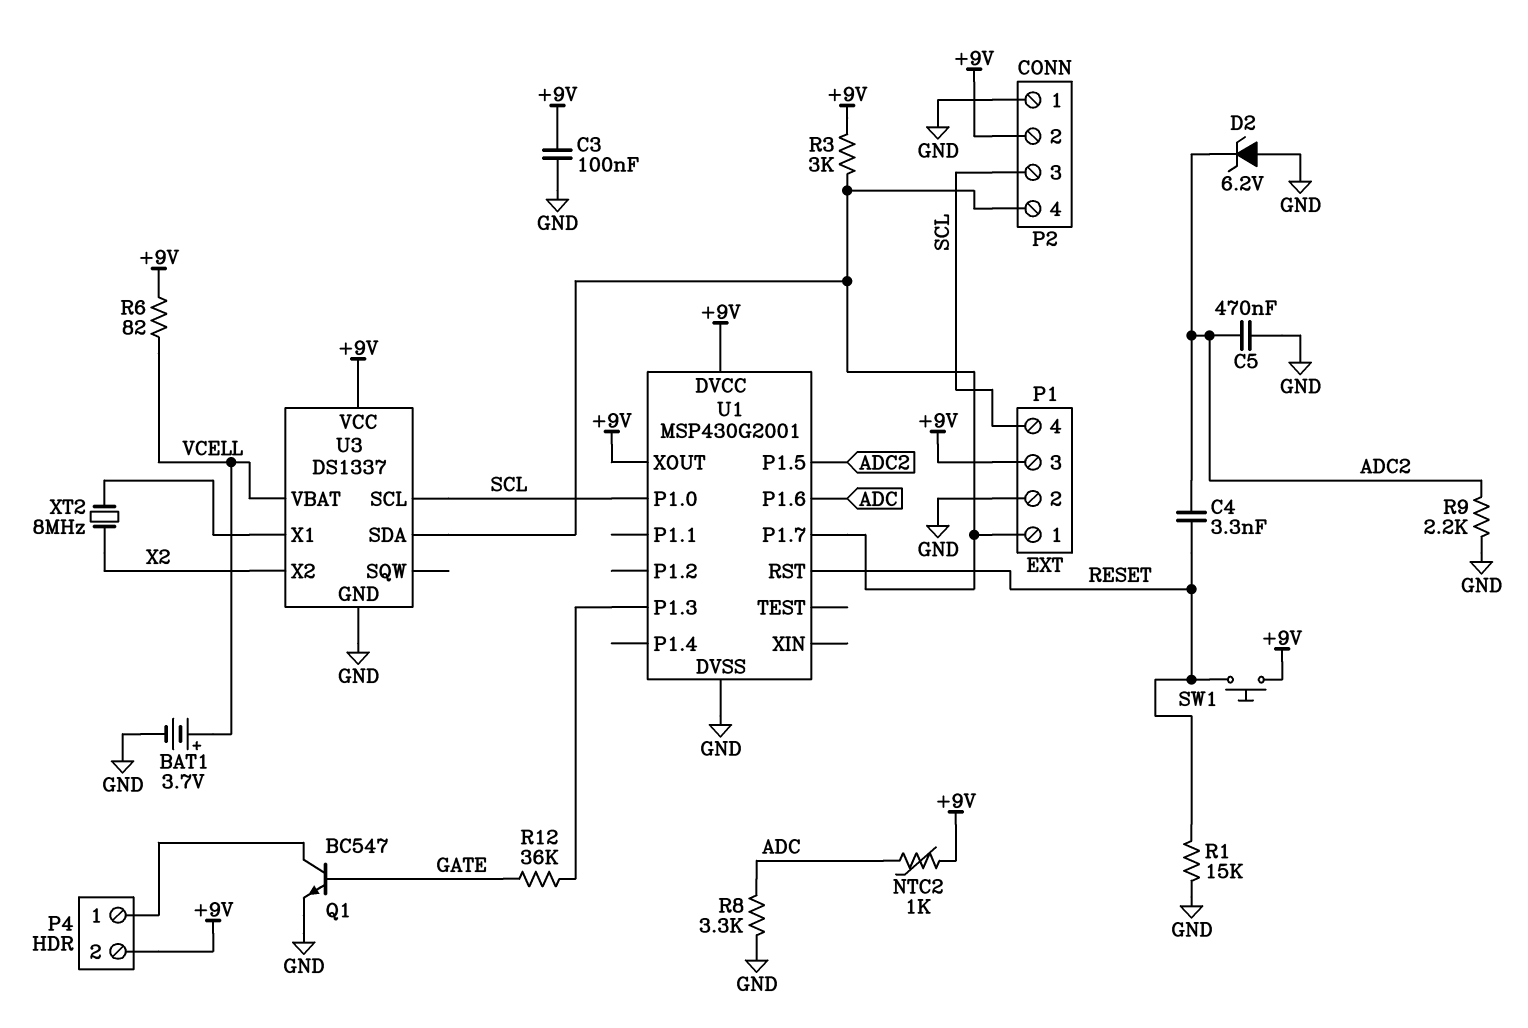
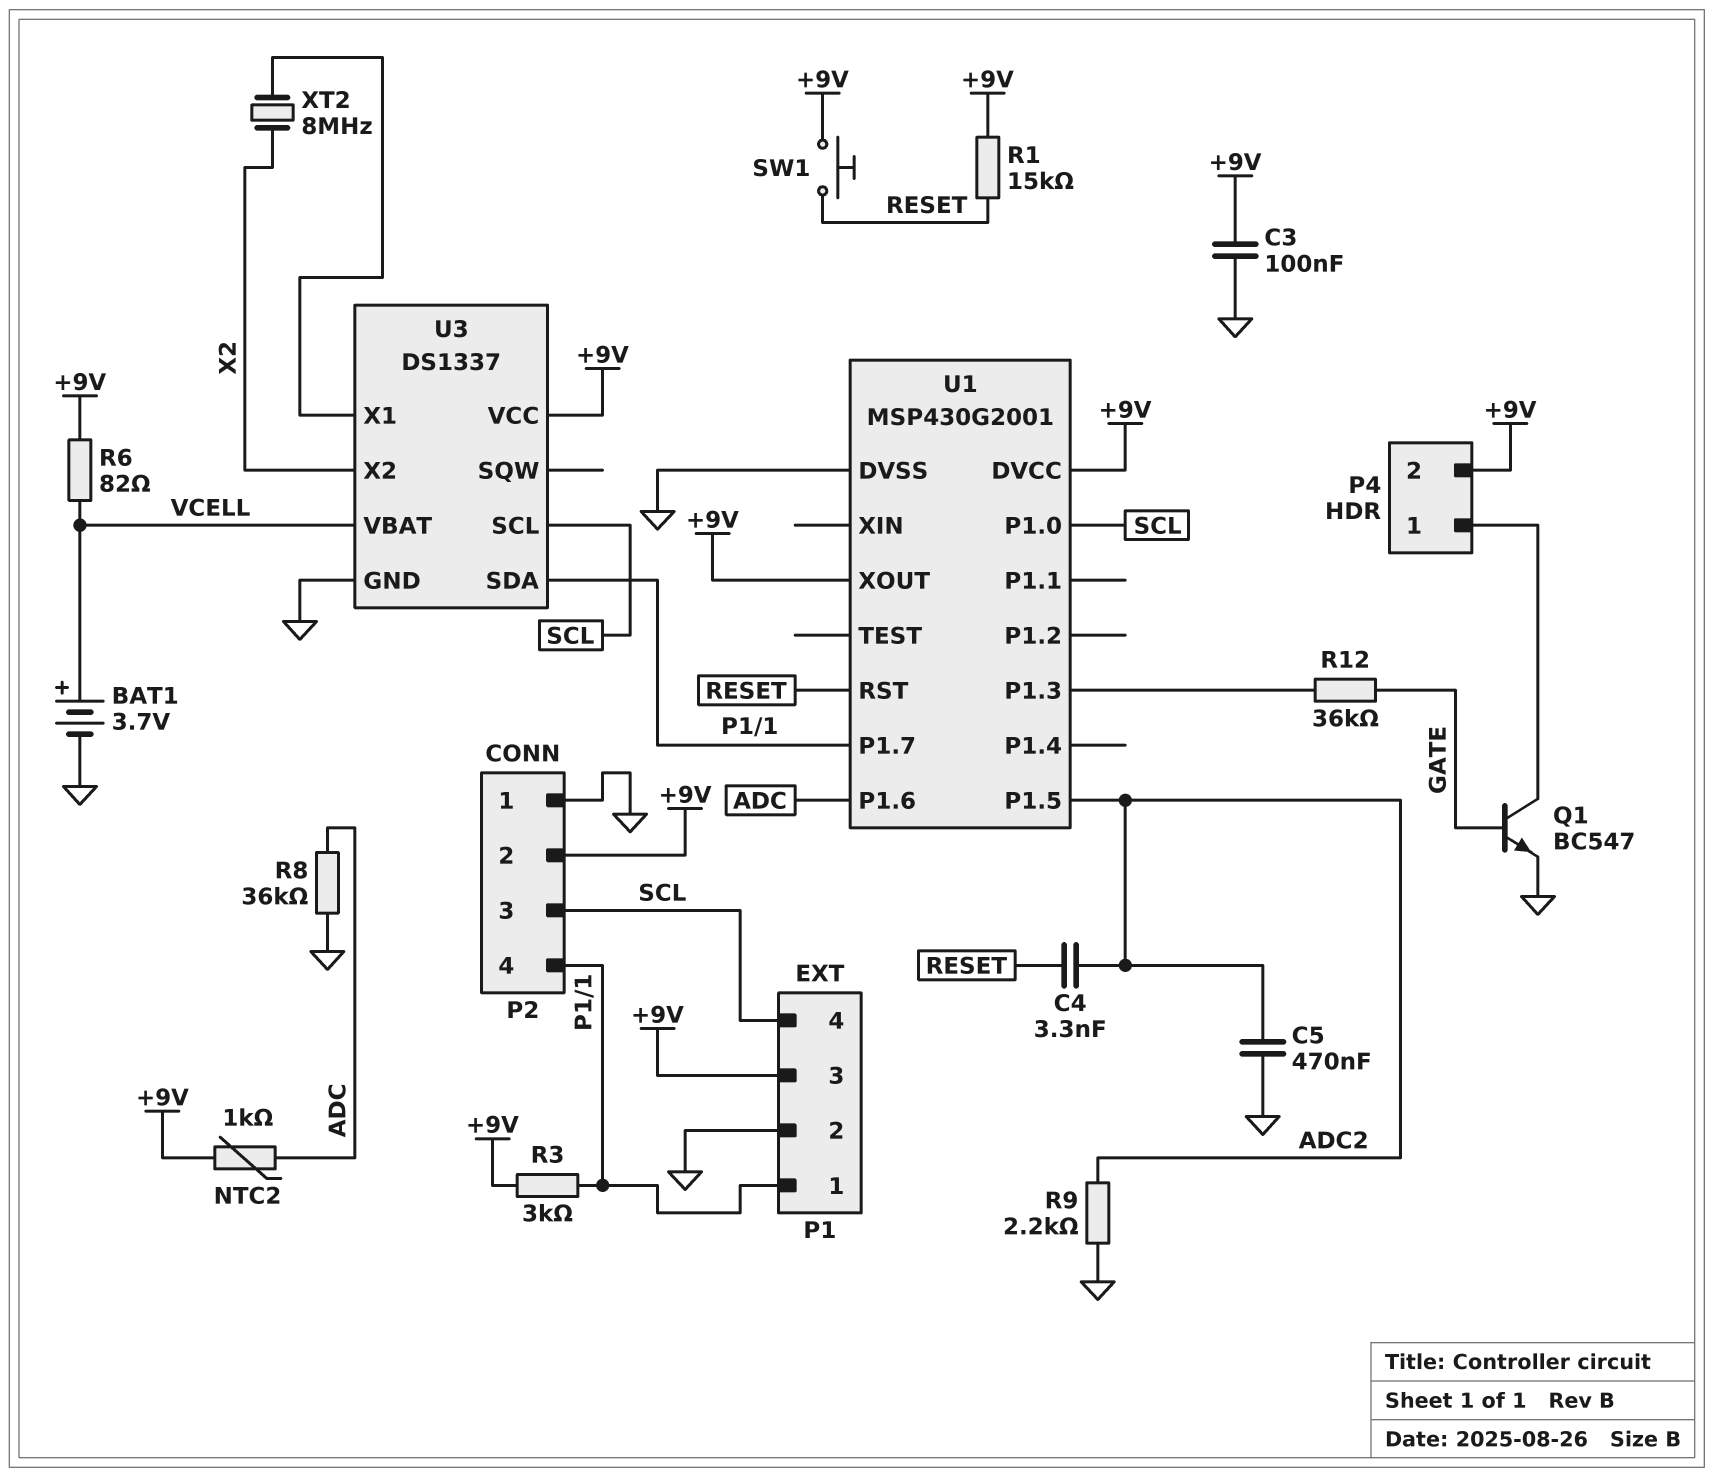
D2: zener 6.2V (A GND, K ADC2) -> none
R1: 15k (GND, RESET) -> 15k (+9V, RESET)
R8: 3.3k (ADC, GND) -> 36k (ADC, GND)

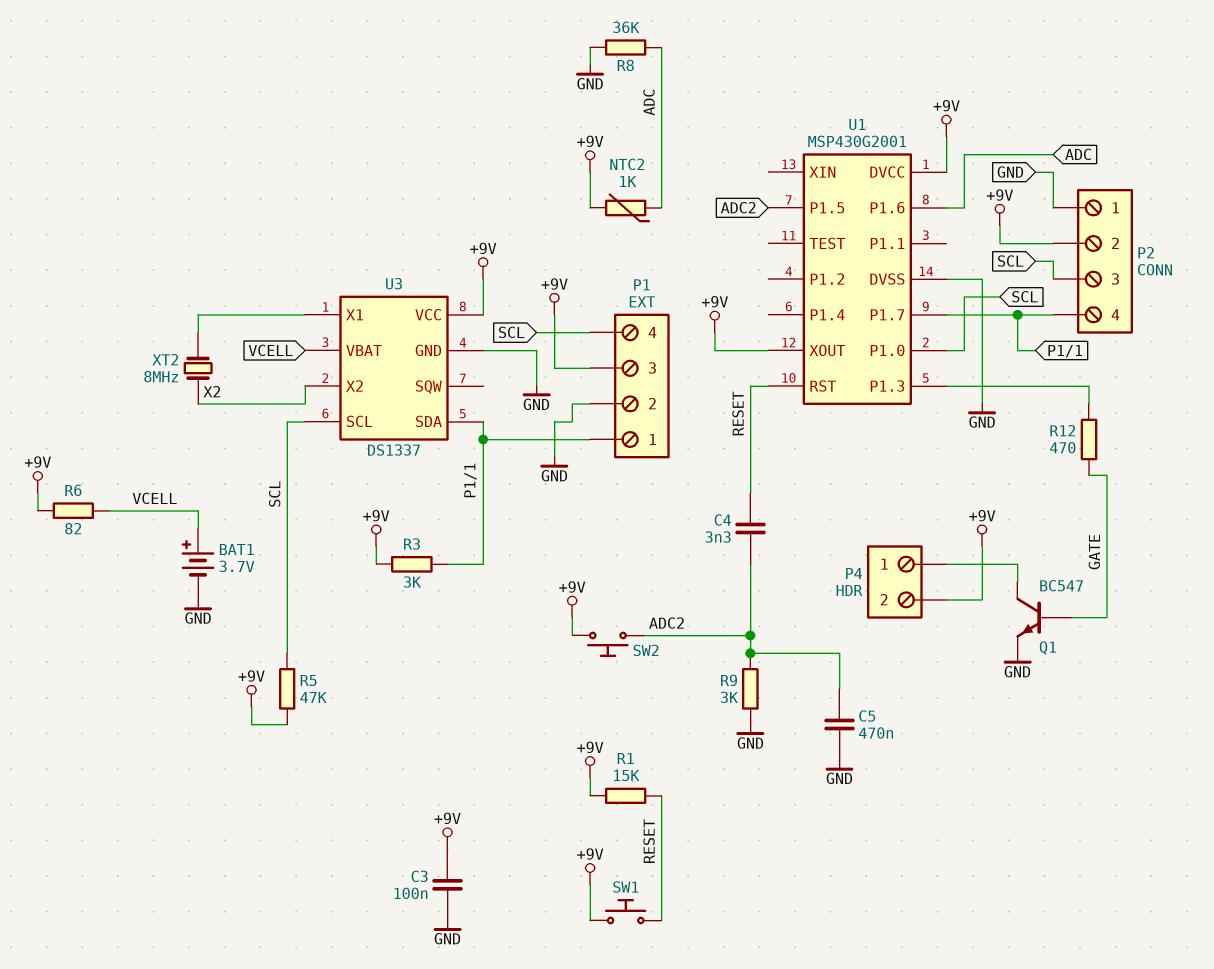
R5: none -> 47k (+9V, SCL)
R9: 2.2k (ADC2, GND) -> 3k (ADC2, GND)
R12: 36k (GATE, U1/P1.3) -> 470 (GATE, U1/P1.3)
SW2: none -> button (+9V, ADC2)

